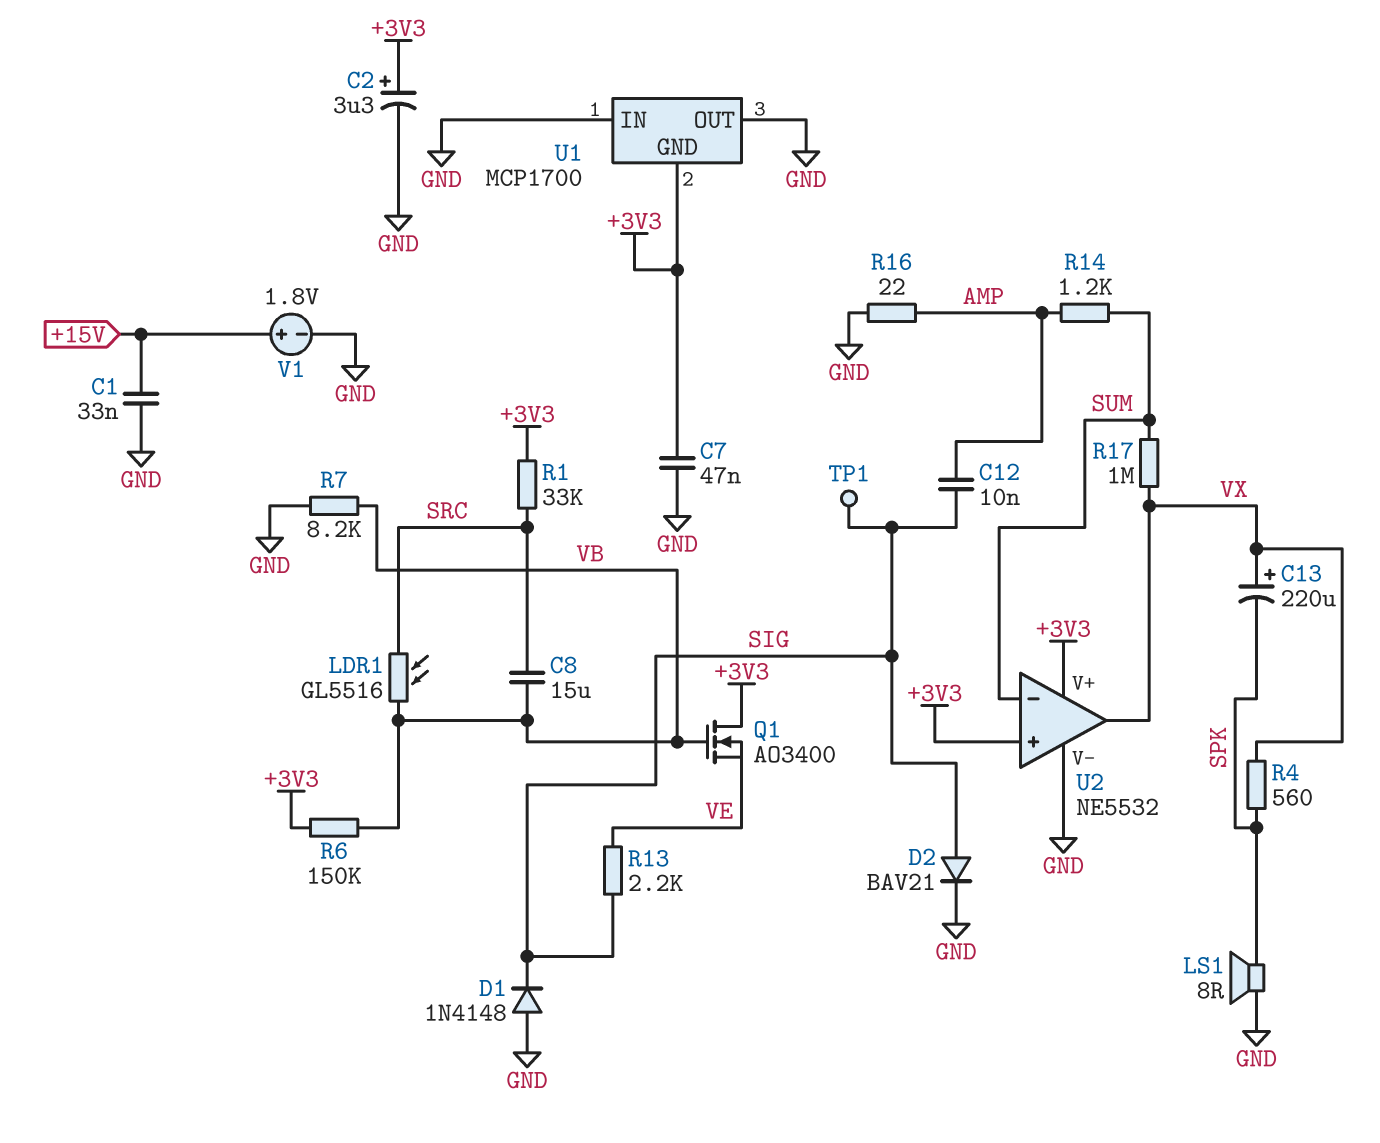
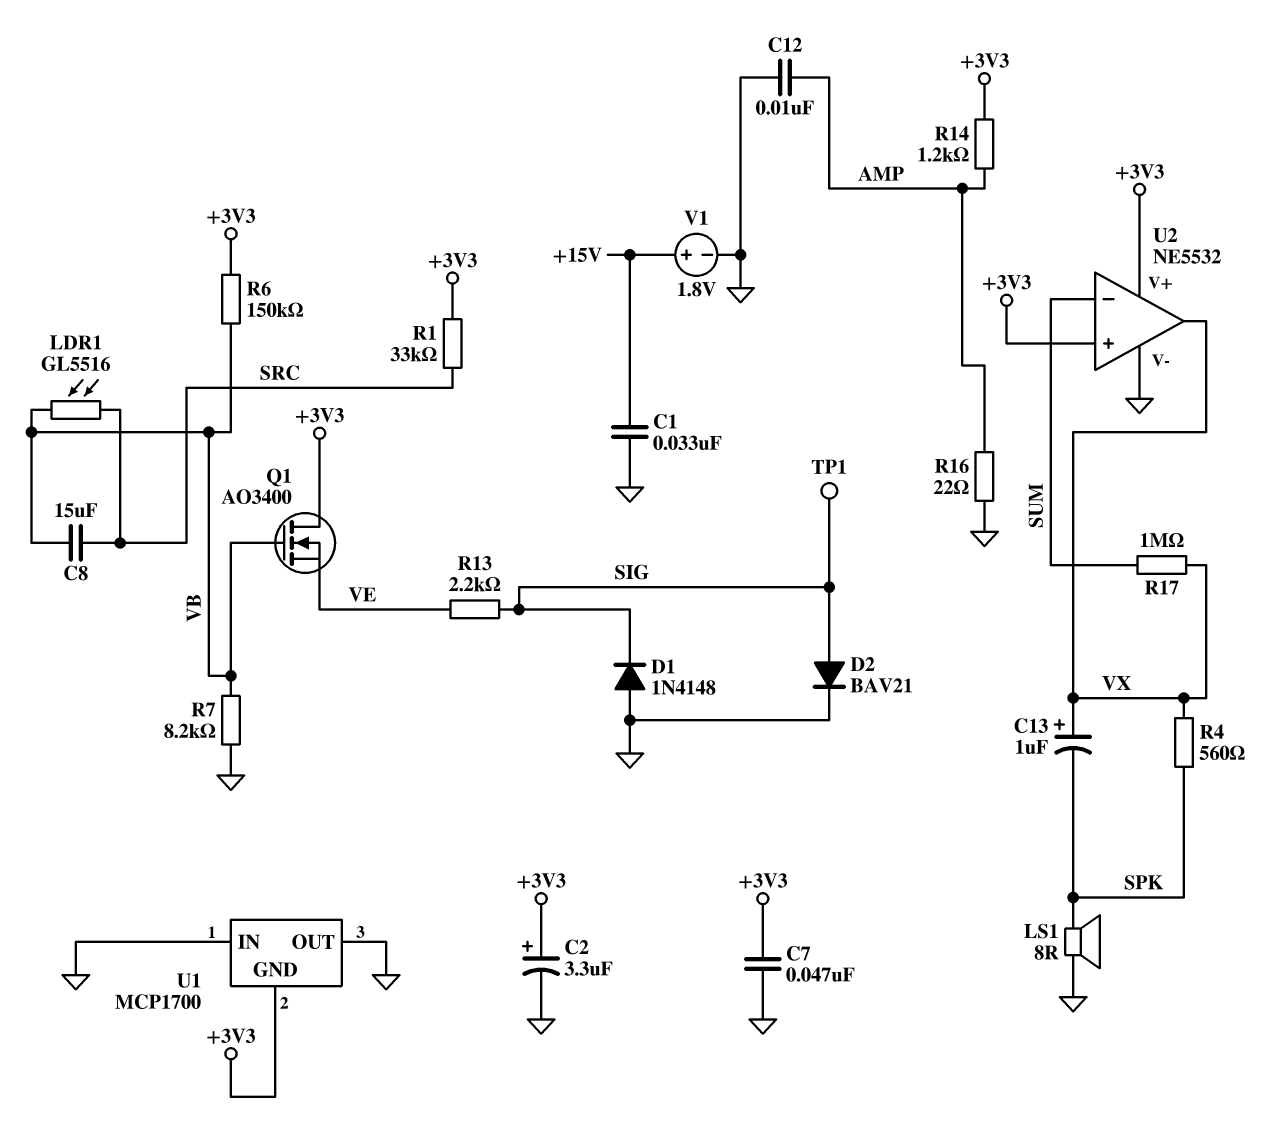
C12: 10nF (AMP, SIG) -> 10nF (AMP, GND)
C13: 220uF (plus VX, minus SPK) -> 1uF (plus VX, minus SPK)
R14: 1.2k (AMP, SUM) -> 1.2k (+3V3, AMP)

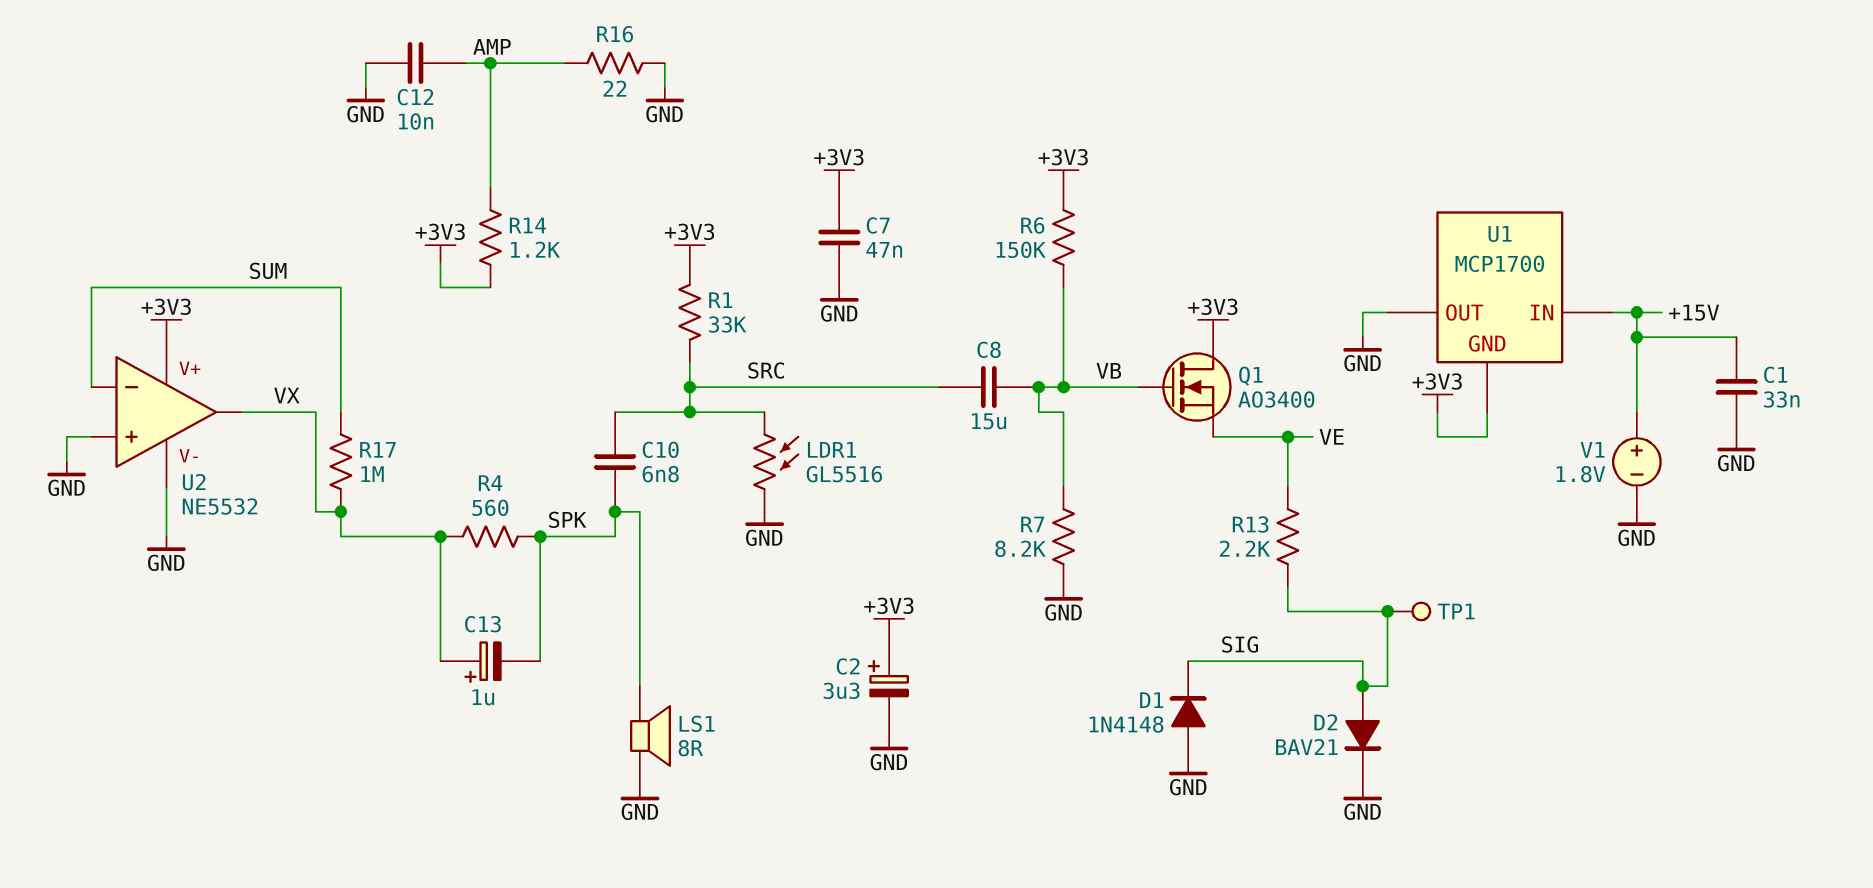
C10: none -> 6.8nF (SPK, SRC)
LDR1: GL5516 (SRC, VB) -> GL5516 (GND, SRC)
U1 pin IN: GND -> +15V
U2 pin in+: +3V3 -> GND

